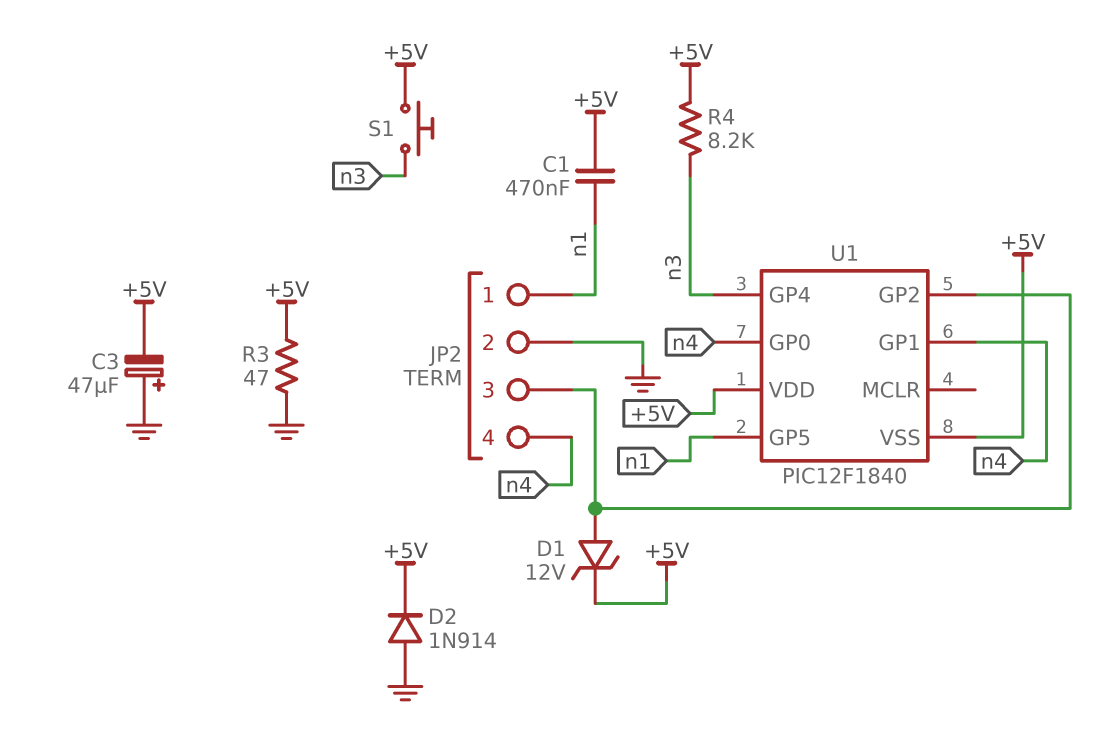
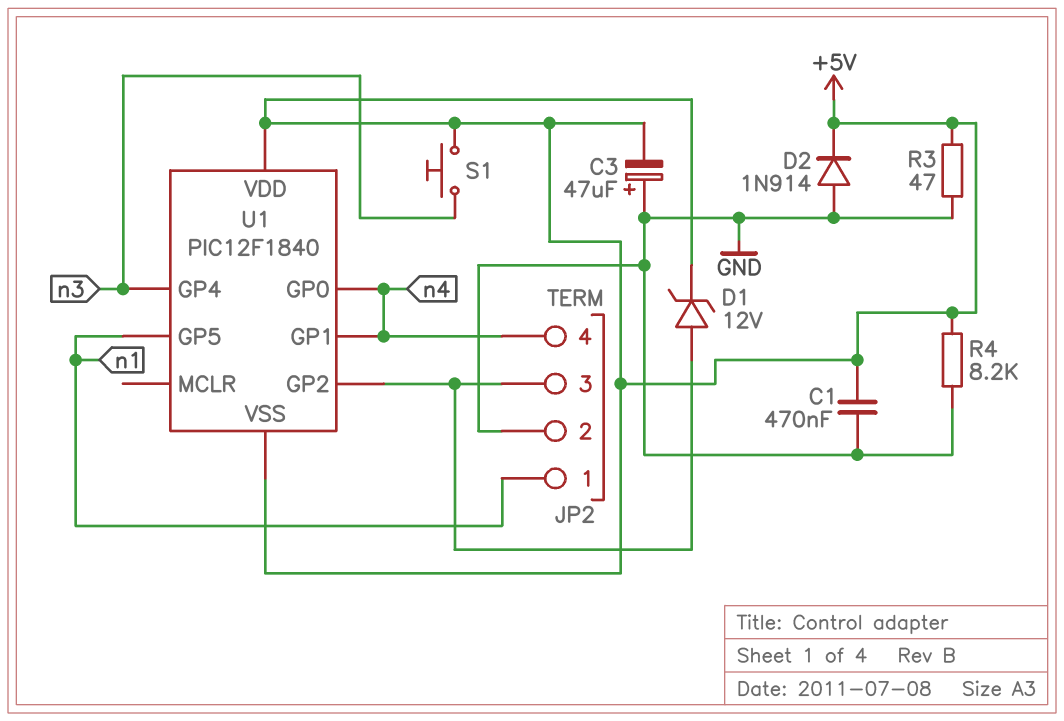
C1: 470nF (+5V, n1) -> 470nF (+5V, GND)
R4: 8.2k (+5V, n3) -> 8.2k (+5V, GND)

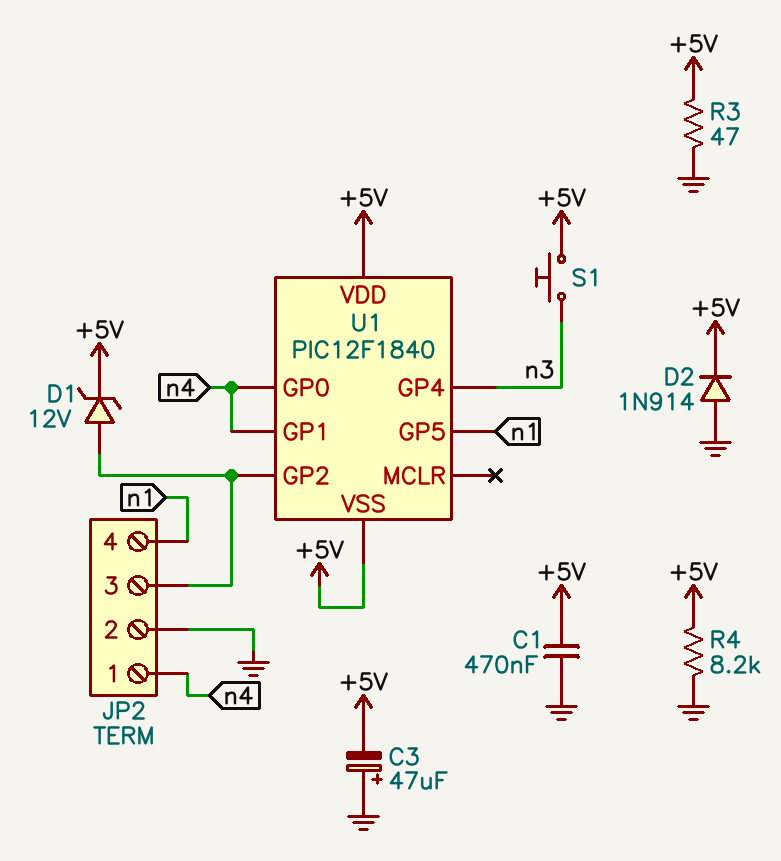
JP2 pin 1: n1 -> n4
JP2 pin 4: n4 -> n1

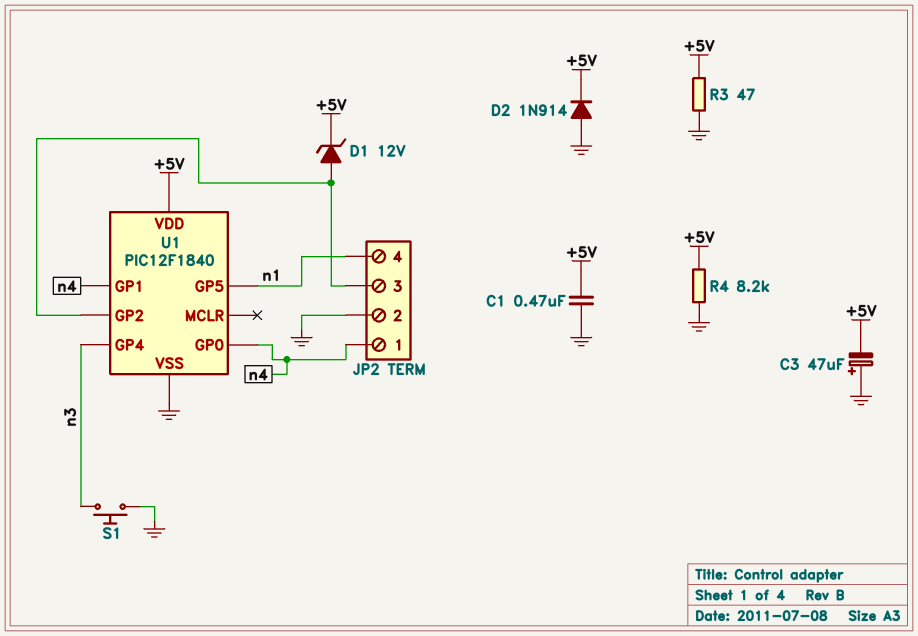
S1: button (+5V, n3) -> button (GND, n3)
U1 pin VSS: +5V -> GND

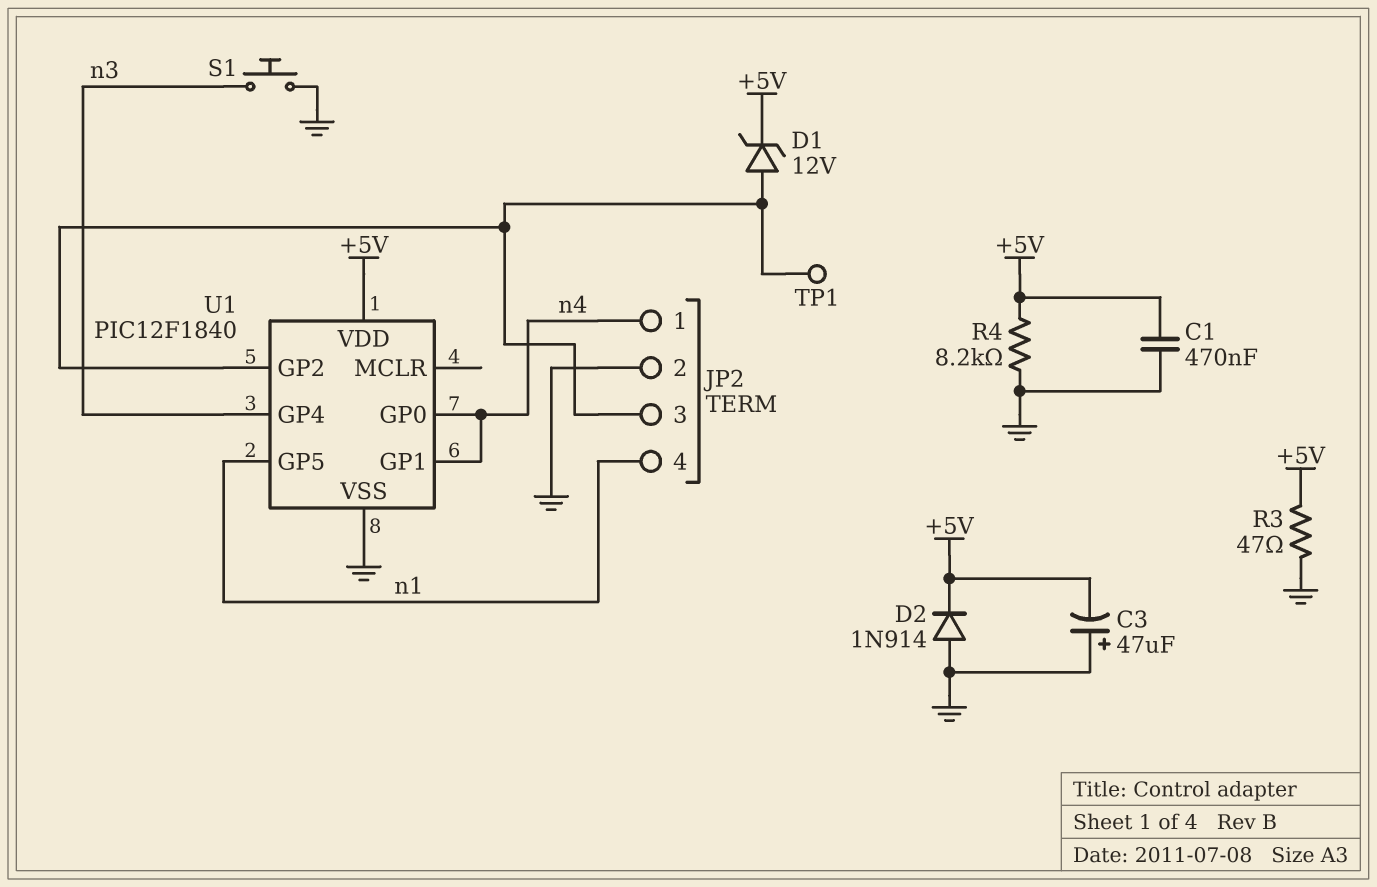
TP1: none -> test point (JP2/3)

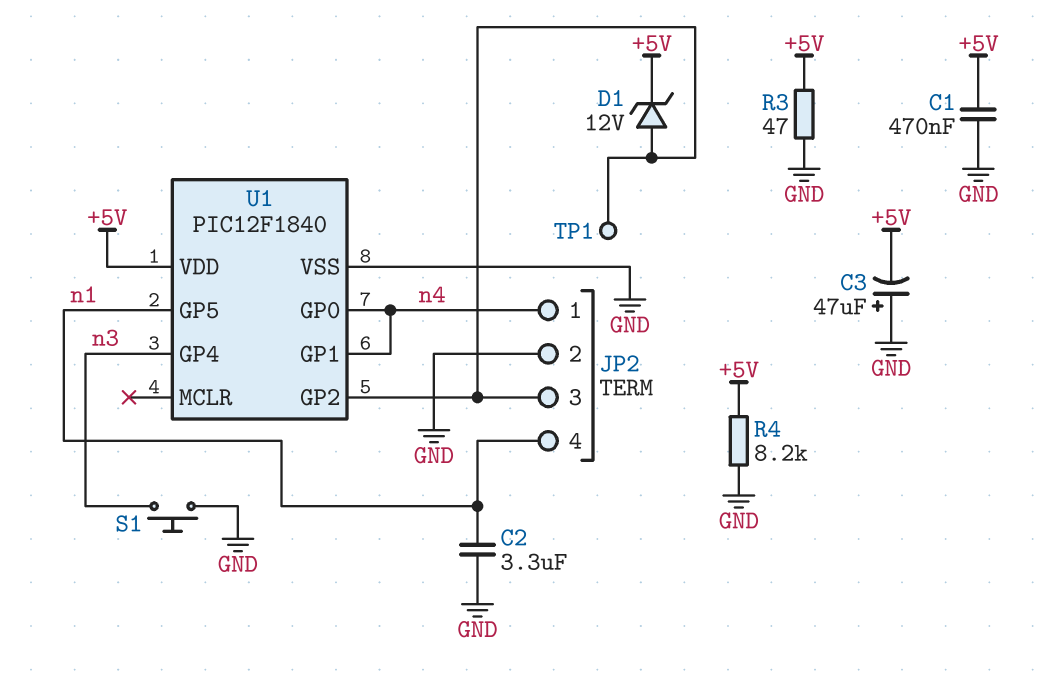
C2: none -> 3.3uF (GND, n1)
D2: diode 1N914 (A GND, K +5V) -> none

